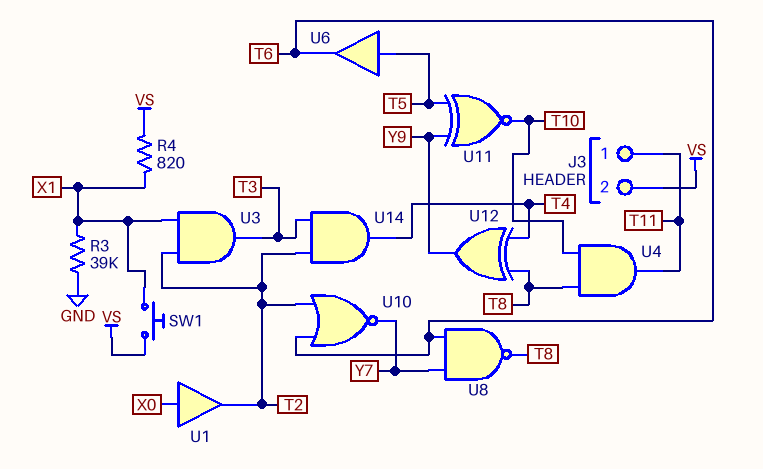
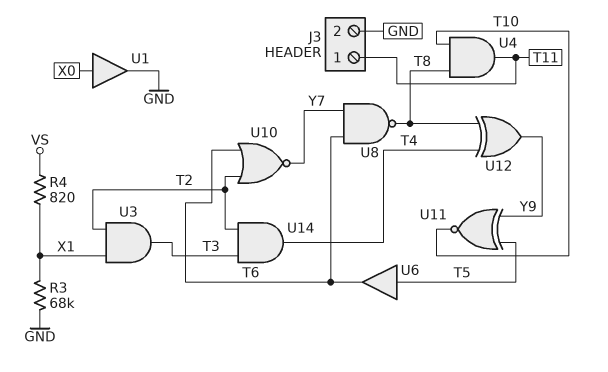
J3 pin 2: VS -> GND
R3: 39k (GND, X1) -> 68k (GND, X1)
SW1: button (VS, X1) -> none
U1: buffer (in X0, out T2) -> buffer (in X0, out GND)

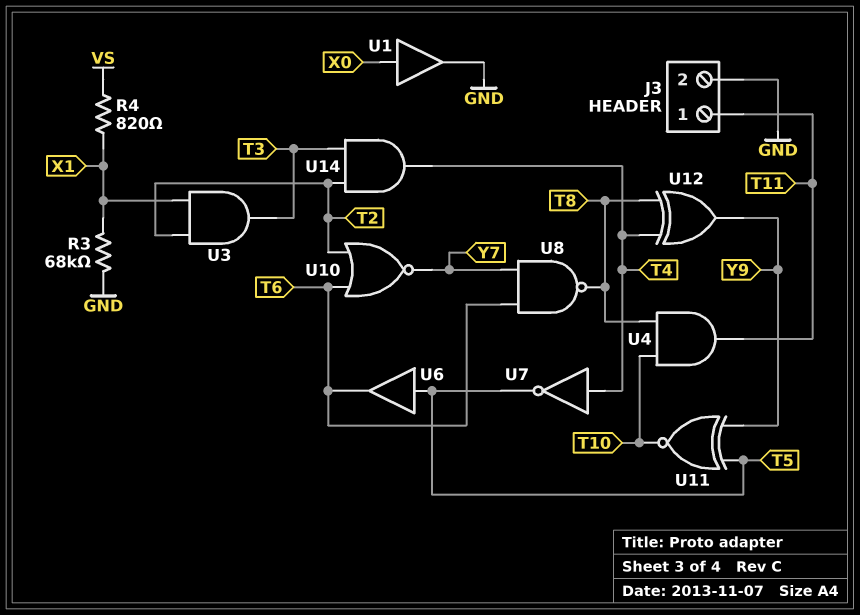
U7: none -> NOT (in T4, out T5)

